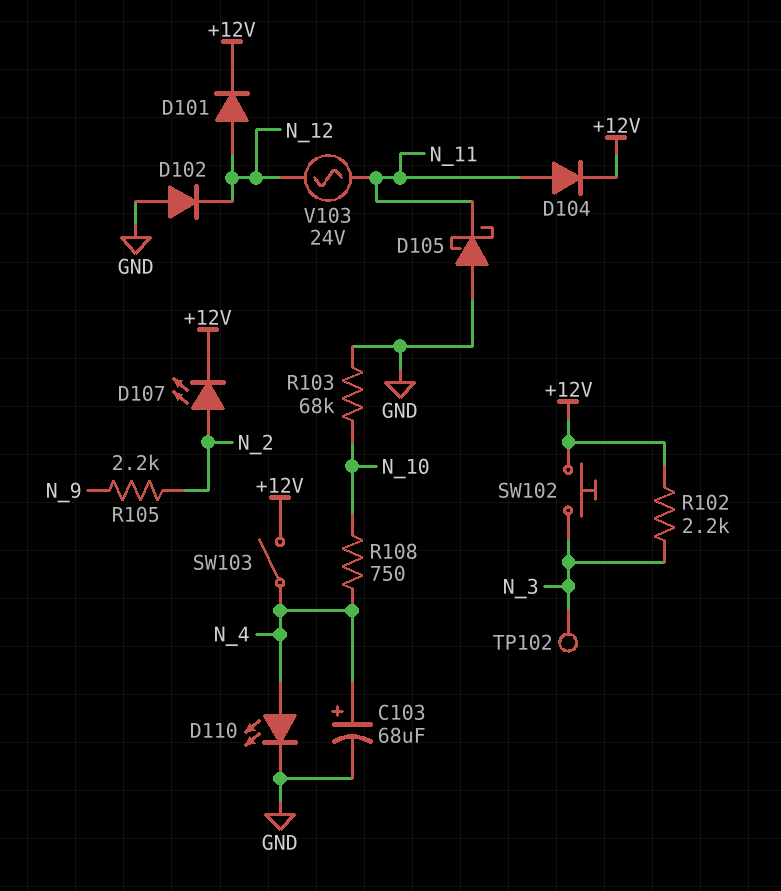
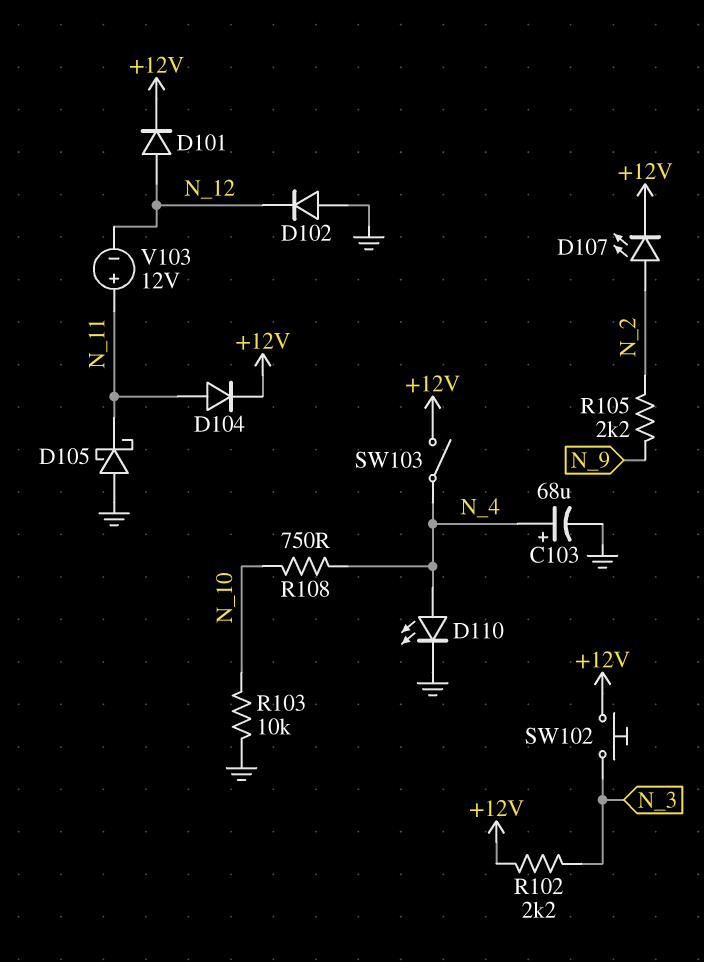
R103: 68k (GND, N_10) -> 10k (GND, N_10)
TP102: test point (N_3) -> none
V103: AC 24V (N_11, N_12) -> 12V (plus N_11, minus N_12)

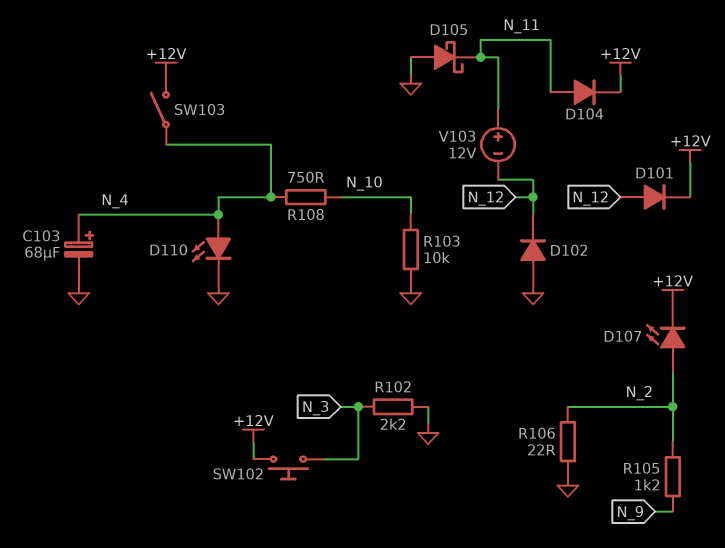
R102: 2.2k (+12V, N_3) -> 2.2k (GND, N_3)
R105: 2.2k (N_2, N_9) -> 1.2k (N_2, N_9)
R106: none -> 22 (GND, N_2)

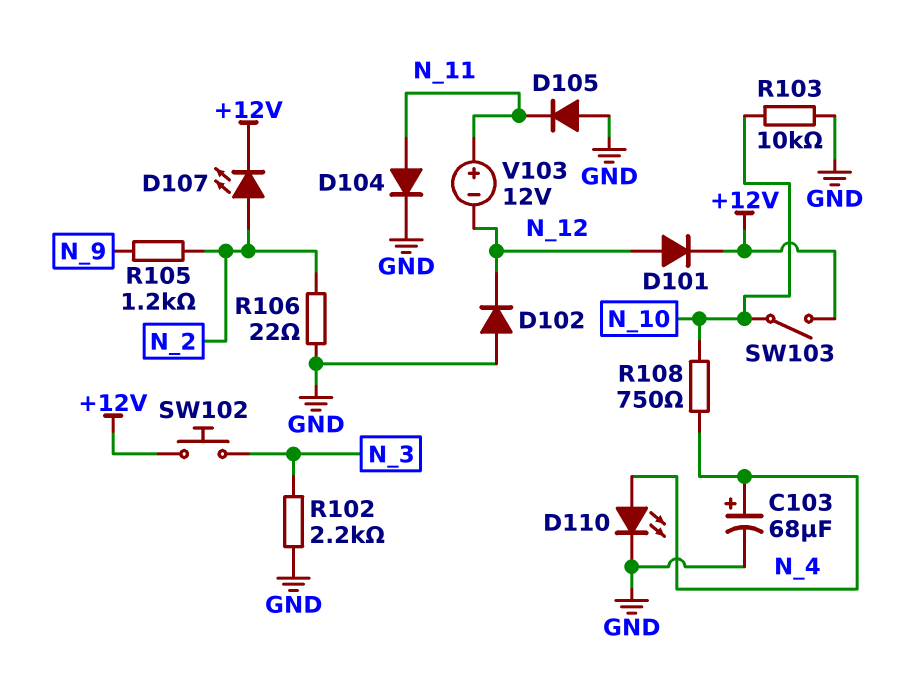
D104: diode (A N_11, K +12V) -> diode (A N_11, K GND)
D105: schottky (A GND, K N_11) -> diode (A GND, K N_11)
SW103: switch (+12V, N_4) -> switch (+12V, N_10)

